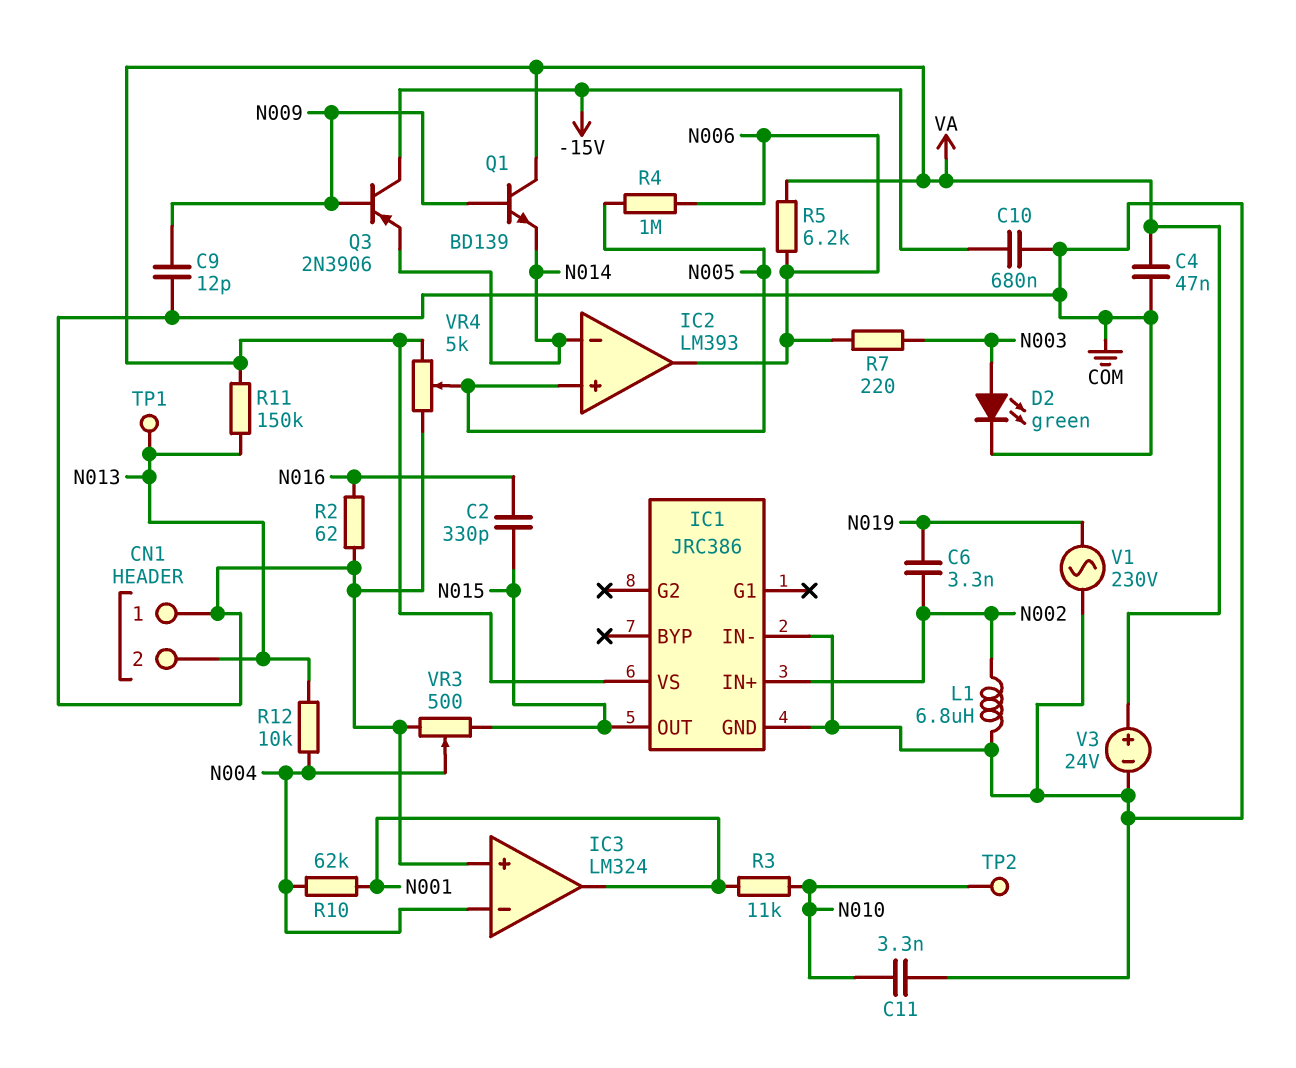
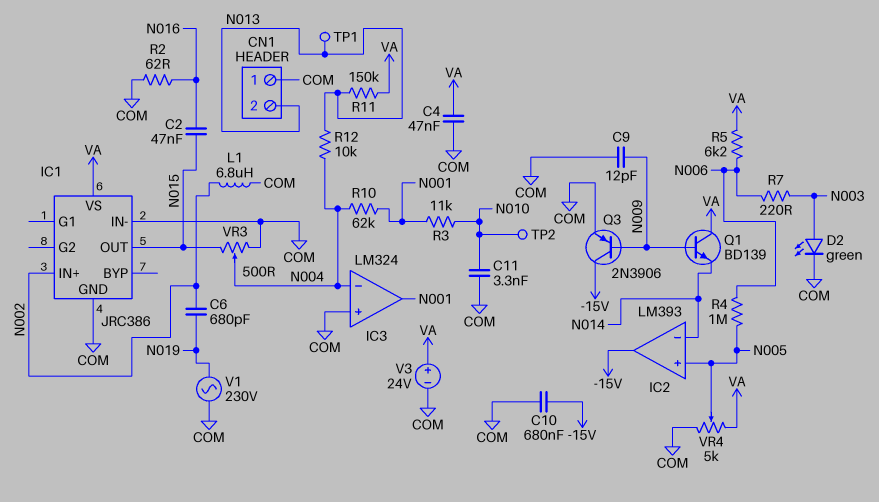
C2: 330pF (N015, N016) -> 47nF (N015, N016)
C6: 3.3nF (N002, N019) -> 680pF (N002, N019)
IC2 pin out: N006 -> -15V
Q3: PNP 2N3906 (B N009, C -15V, E N014) -> PNP 2N3906 (B N009, C -15V, E COM)

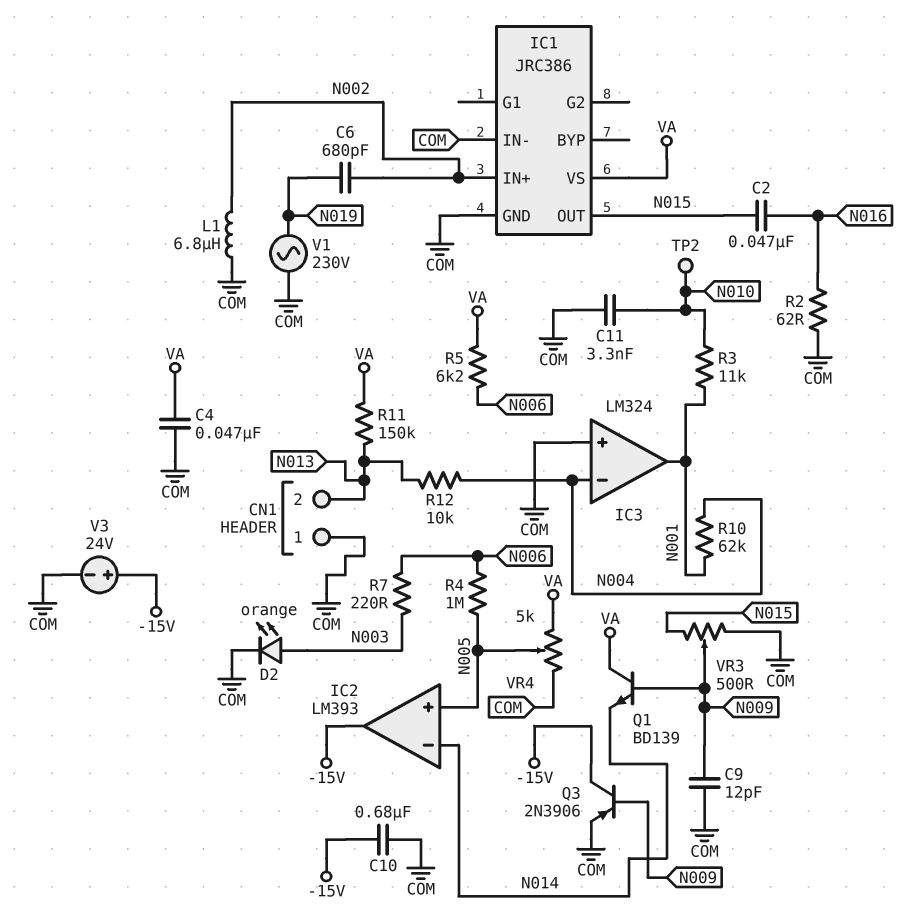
D2: LED green (A N003, K COM) -> LED orange (A N003, K COM)
TP1: test point (N013) -> none
V3: 24V (plus VA, minus COM) -> 24V (plus -15V, minus COM)
VR3: 500 (COM, N015, wiper N004) -> 500 (COM, N015, wiper N009)

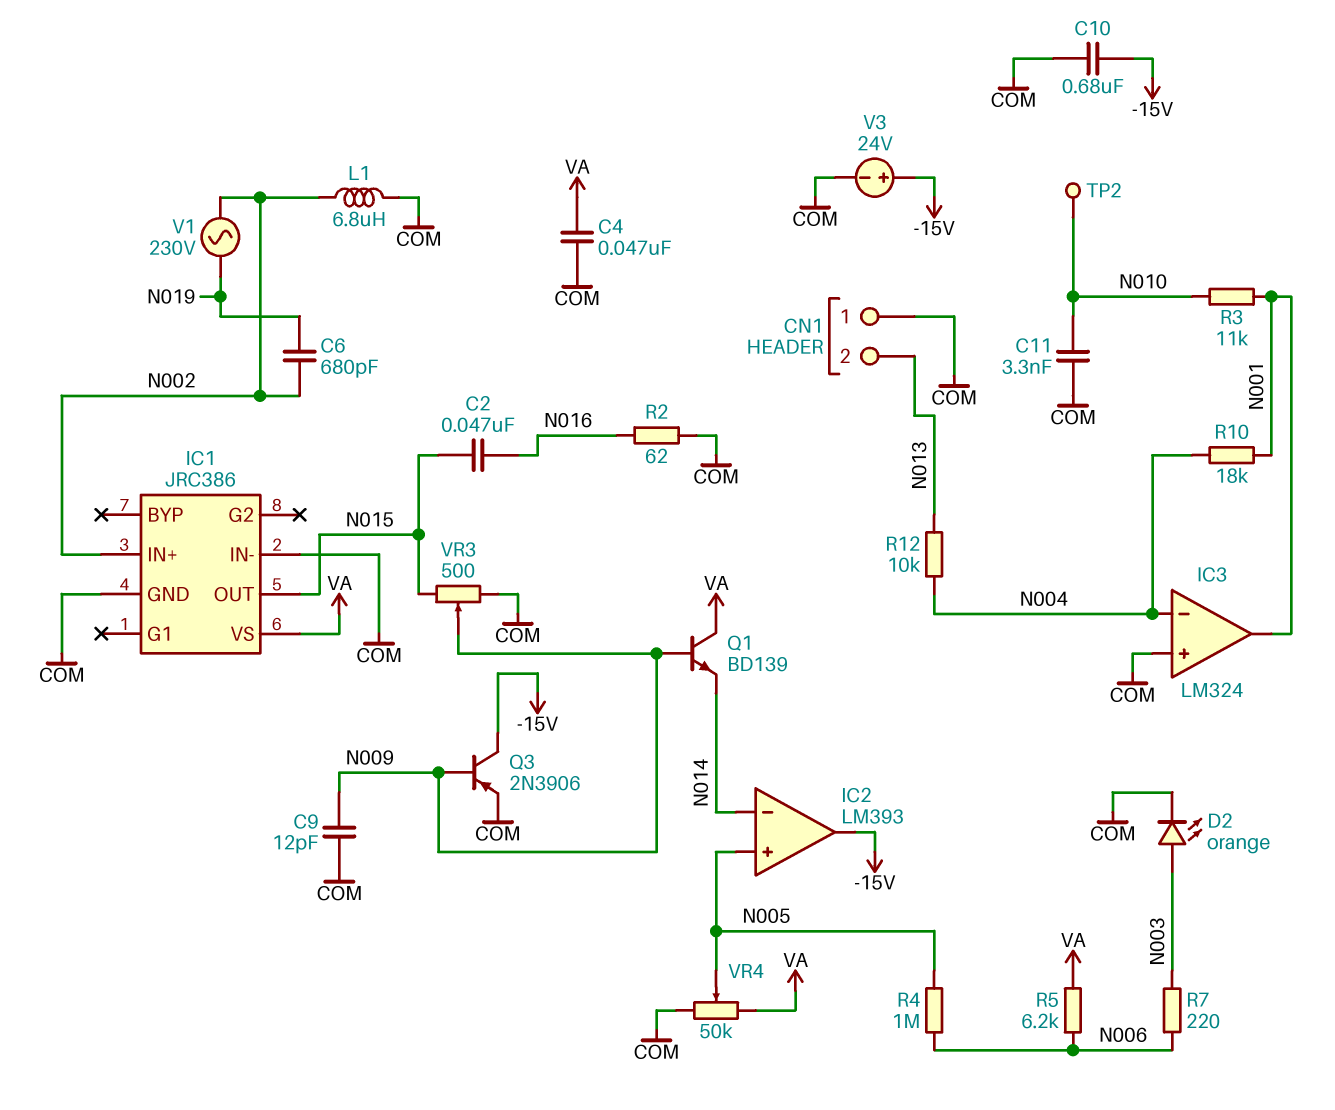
R10: 62k (N001, N004) -> 18k (N001, N004)
R11: 150k (N013, VA) -> none
V1: AC 230V (COM, N019) -> AC 230V (N002, N019)
VR4: 5k (COM, VA, wiper N005) -> 50k (COM, VA, wiper N005)

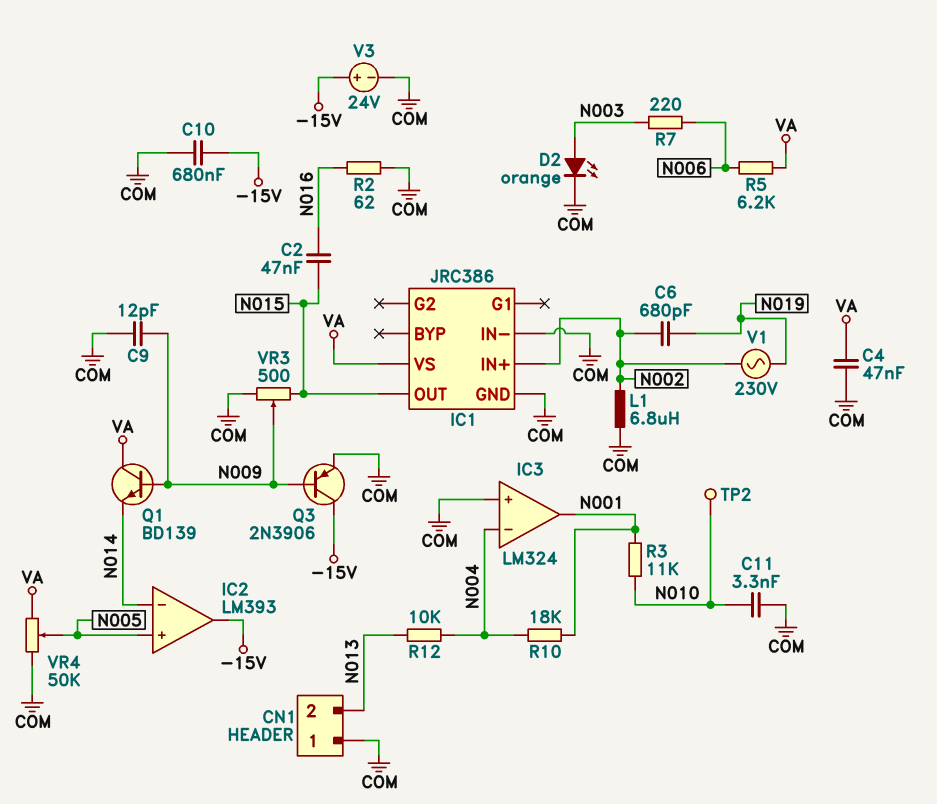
R4: 1M (N005, N006) -> none

